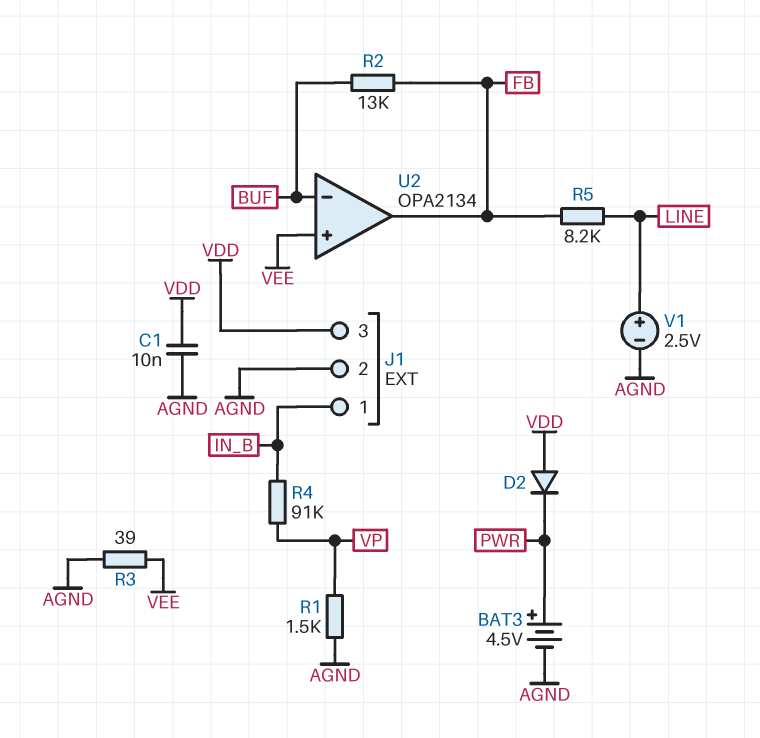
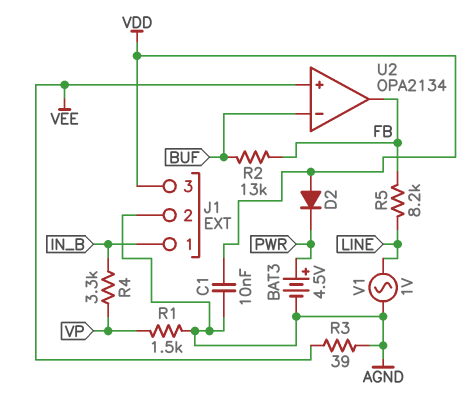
R4: 91k (IN_B, VP) -> 3.3k (IN_B, VP)
V1: 2.5V (plus LINE, minus AGND) -> AC 1V (AGND, LINE)

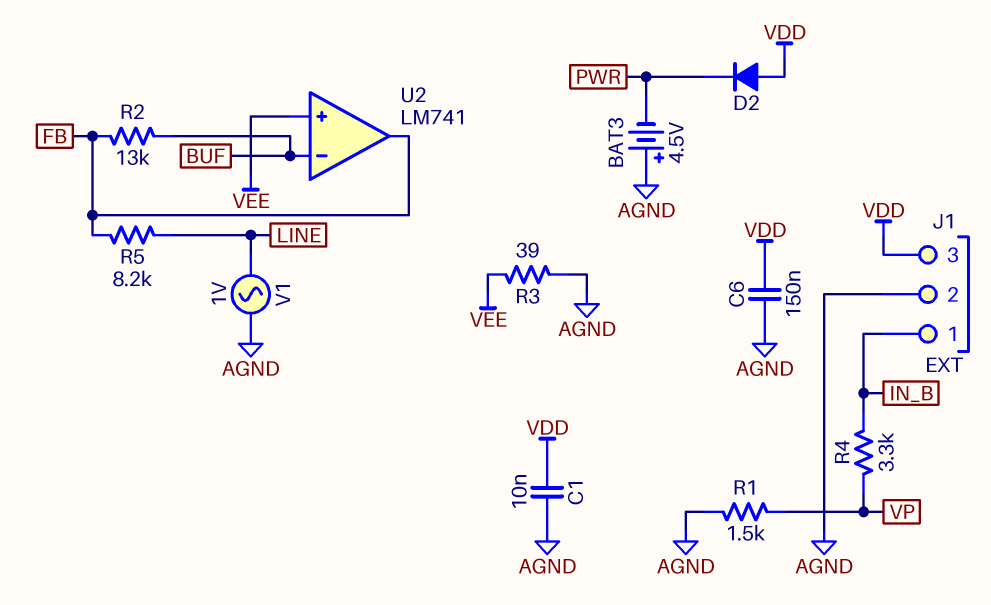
BAT3: 4.5V (plus PWR, minus AGND) -> 4.5V (plus AGND, minus PWR)
C6: none -> 150nF (AGND, VDD)
U2: OPA2134 -> LM741

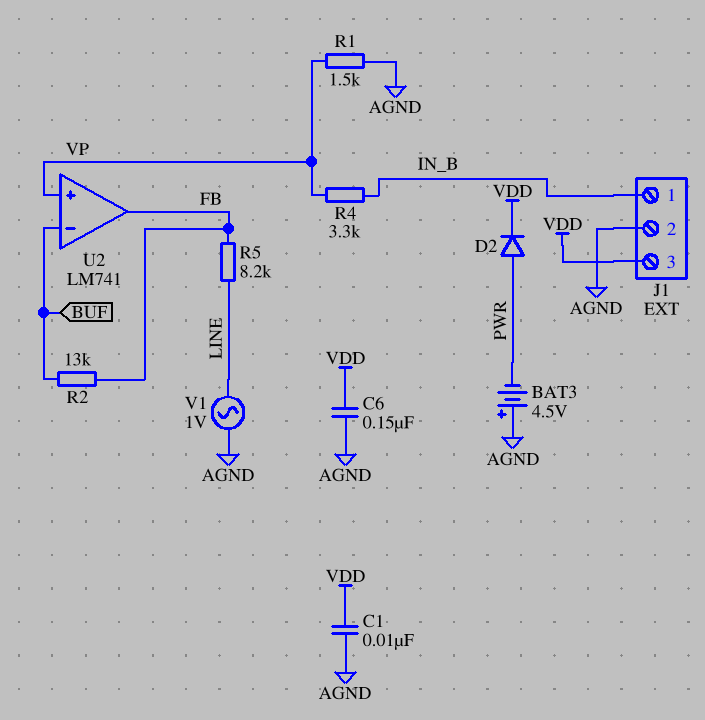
D2: diode (A VDD, K PWR) -> diode (A PWR, K VDD)
R3: 39 (AGND, VEE) -> none
U2 pin in+: VEE -> VP

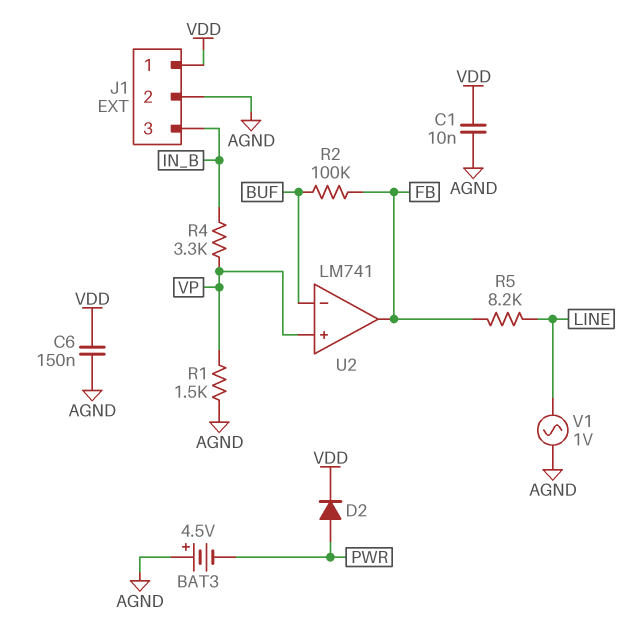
J1 pin 1: IN_B -> VDD
J1 pin 3: VDD -> IN_B
R2: 13k (BUF, FB) -> 100k (BUF, FB)

